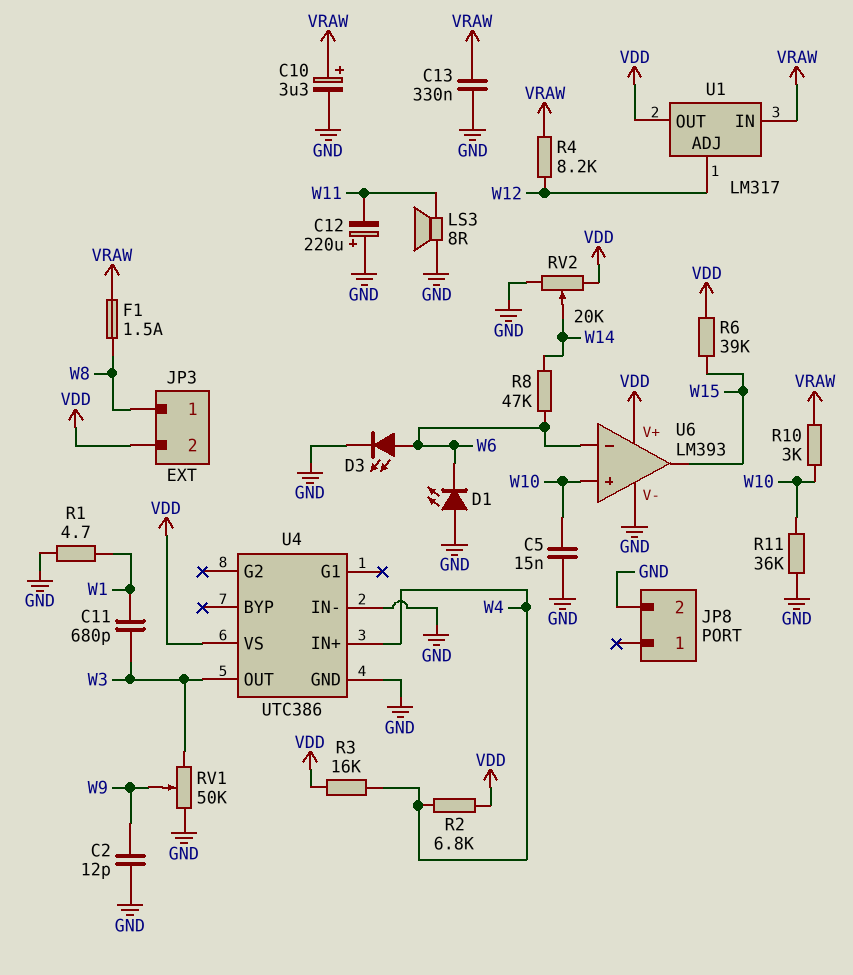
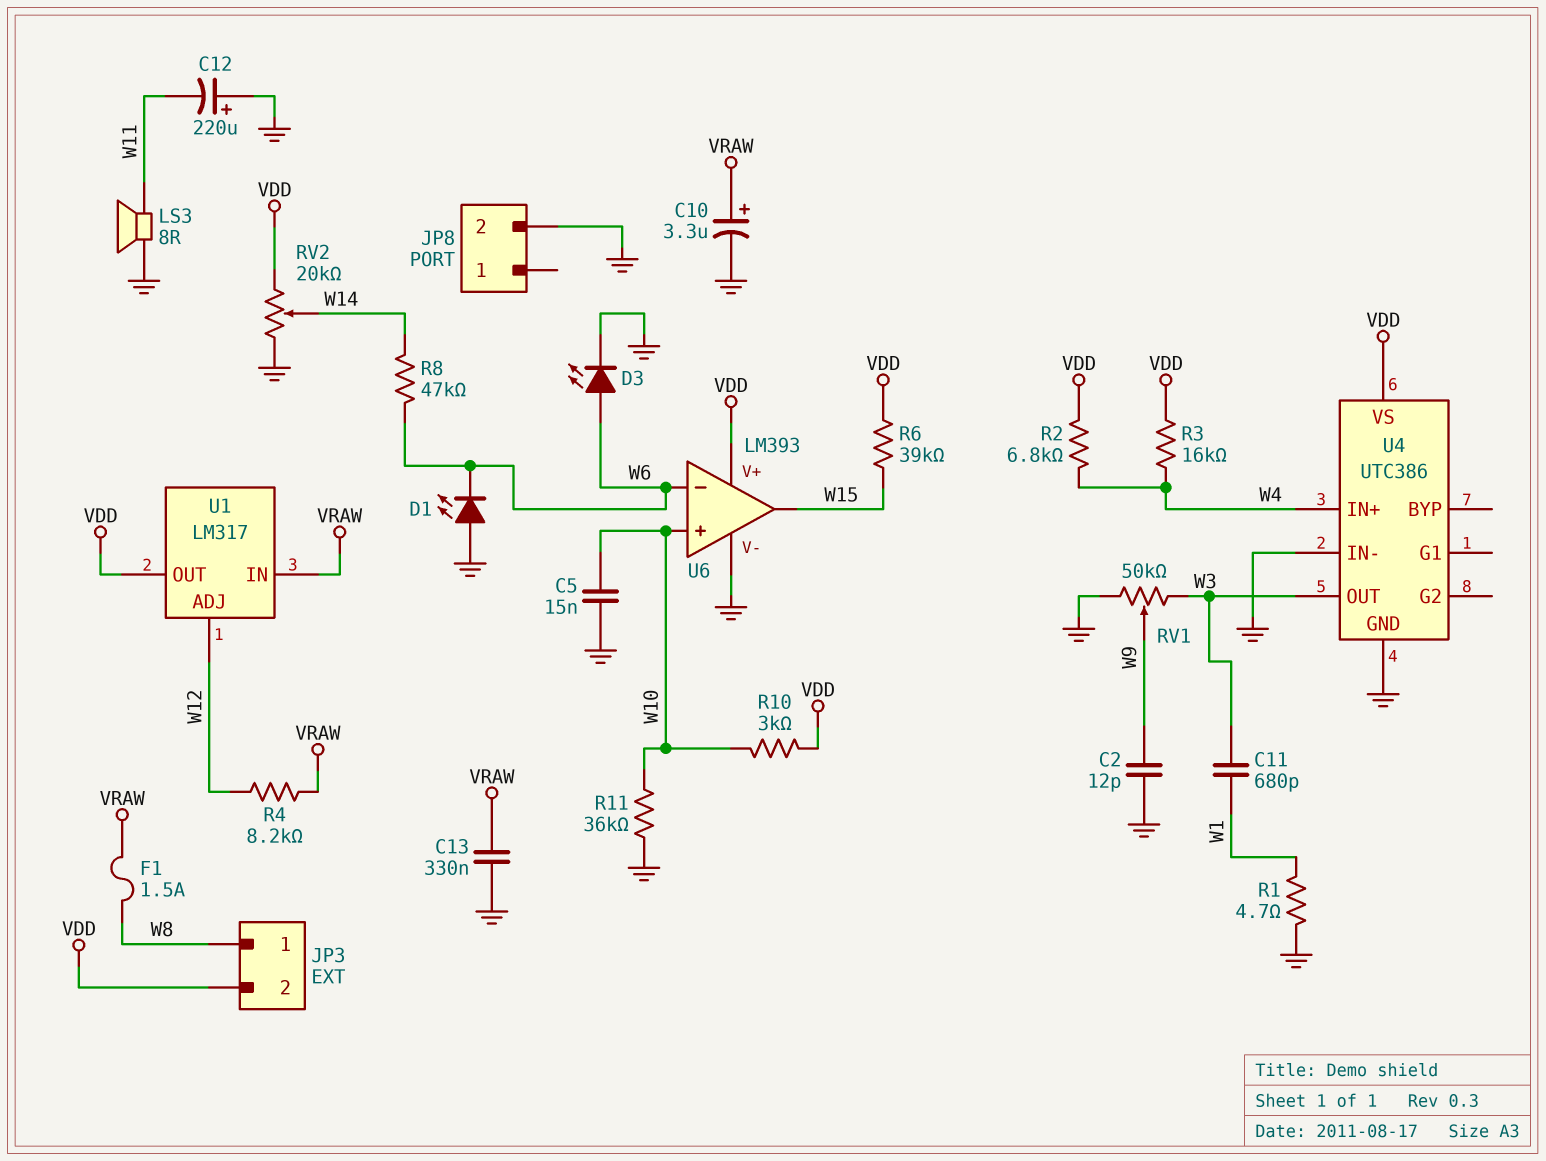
R10: 3k (VRAW, W10) -> 3k (VDD, W10)

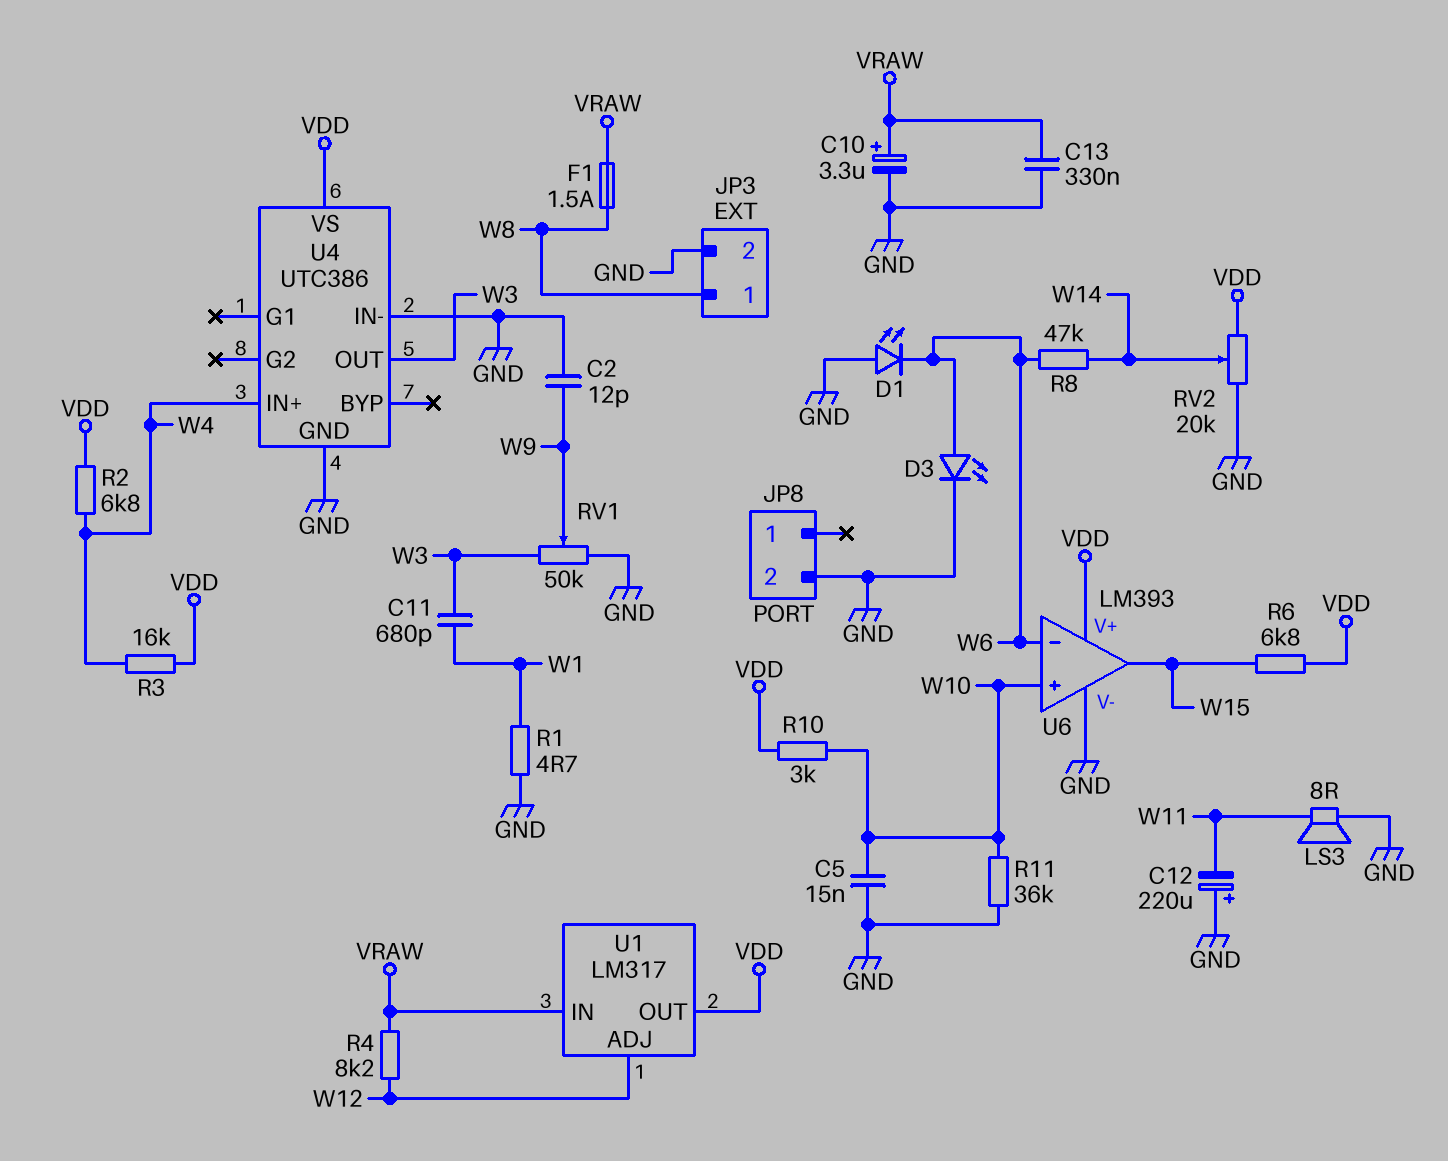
JP3 pin 2: VDD -> GND
R6: 39k (VDD, W15) -> 6.8k (VDD, W15)

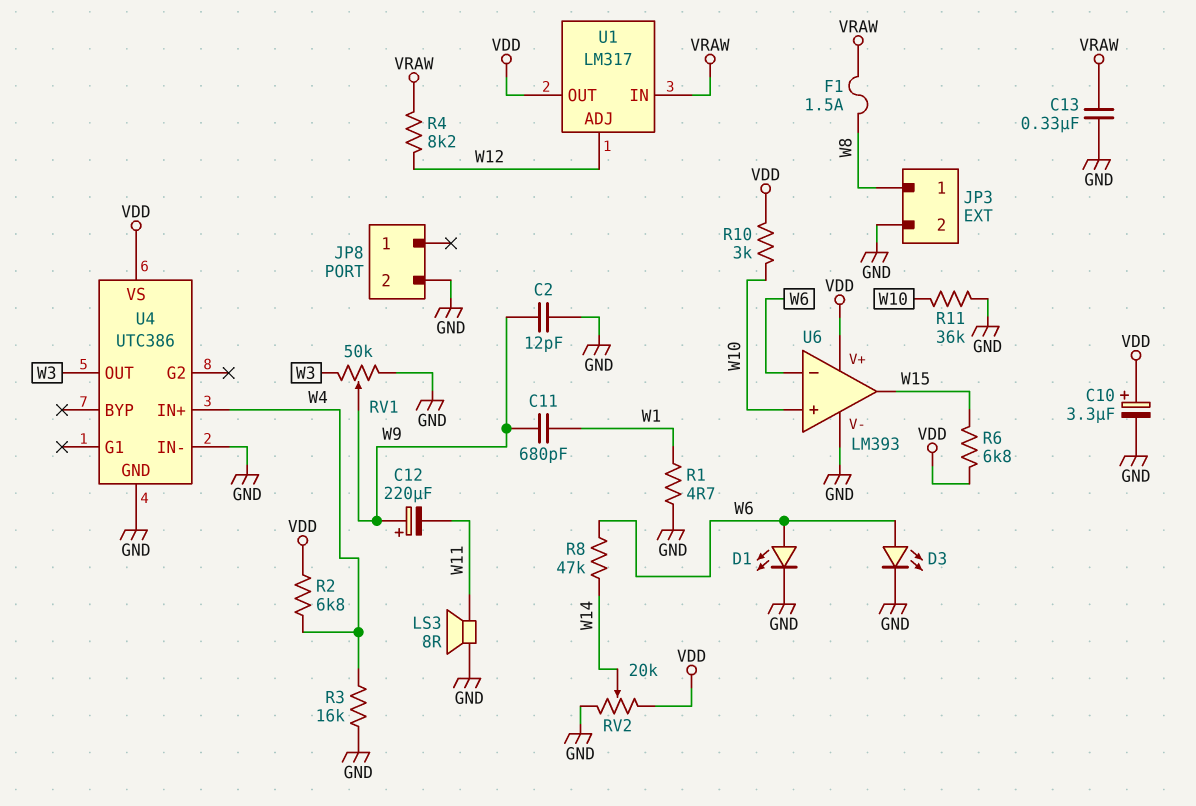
C5: 15nF (GND, W10) -> none
C10: 3.3uF (plus VRAW, minus GND) -> 3.3uF (plus VDD, minus GND)
C11: 680pF (W1, W3) -> 680pF (W1, W9)
C12: 220uF (plus GND, minus W11) -> 220uF (plus W9, minus W11)
D1: LED (A GND, K W6) -> LED (A W6, K GND)
R3: 16k (VDD, W4) -> 16k (GND, W4)

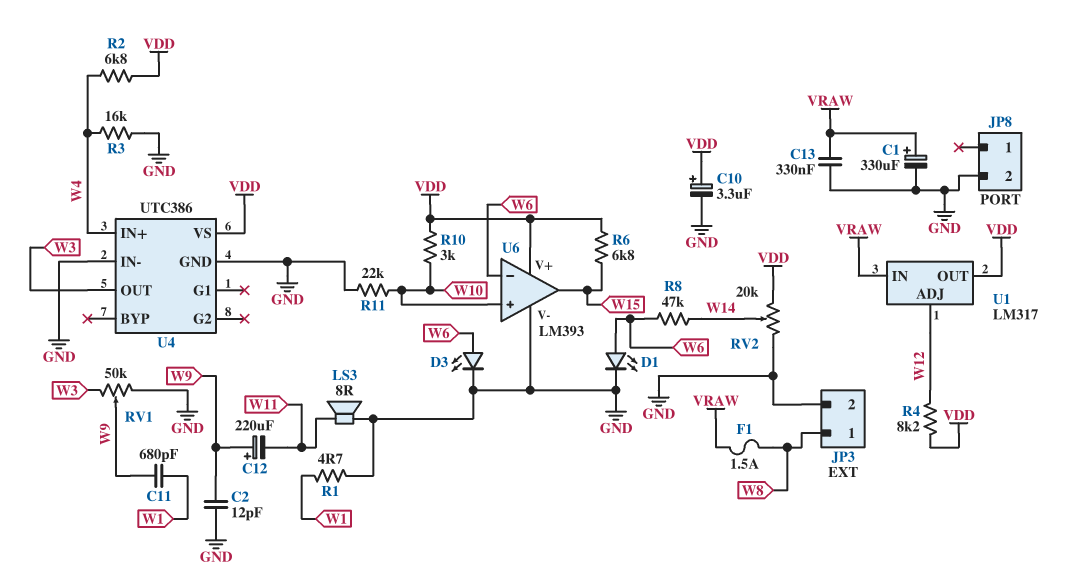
C1: none -> 330uF (plus VRAW, minus GND)
R4: 8.2k (VRAW, W12) -> 8.2k (VDD, W12)
R11: 36k (GND, W10) -> 22k (GND, W10)

